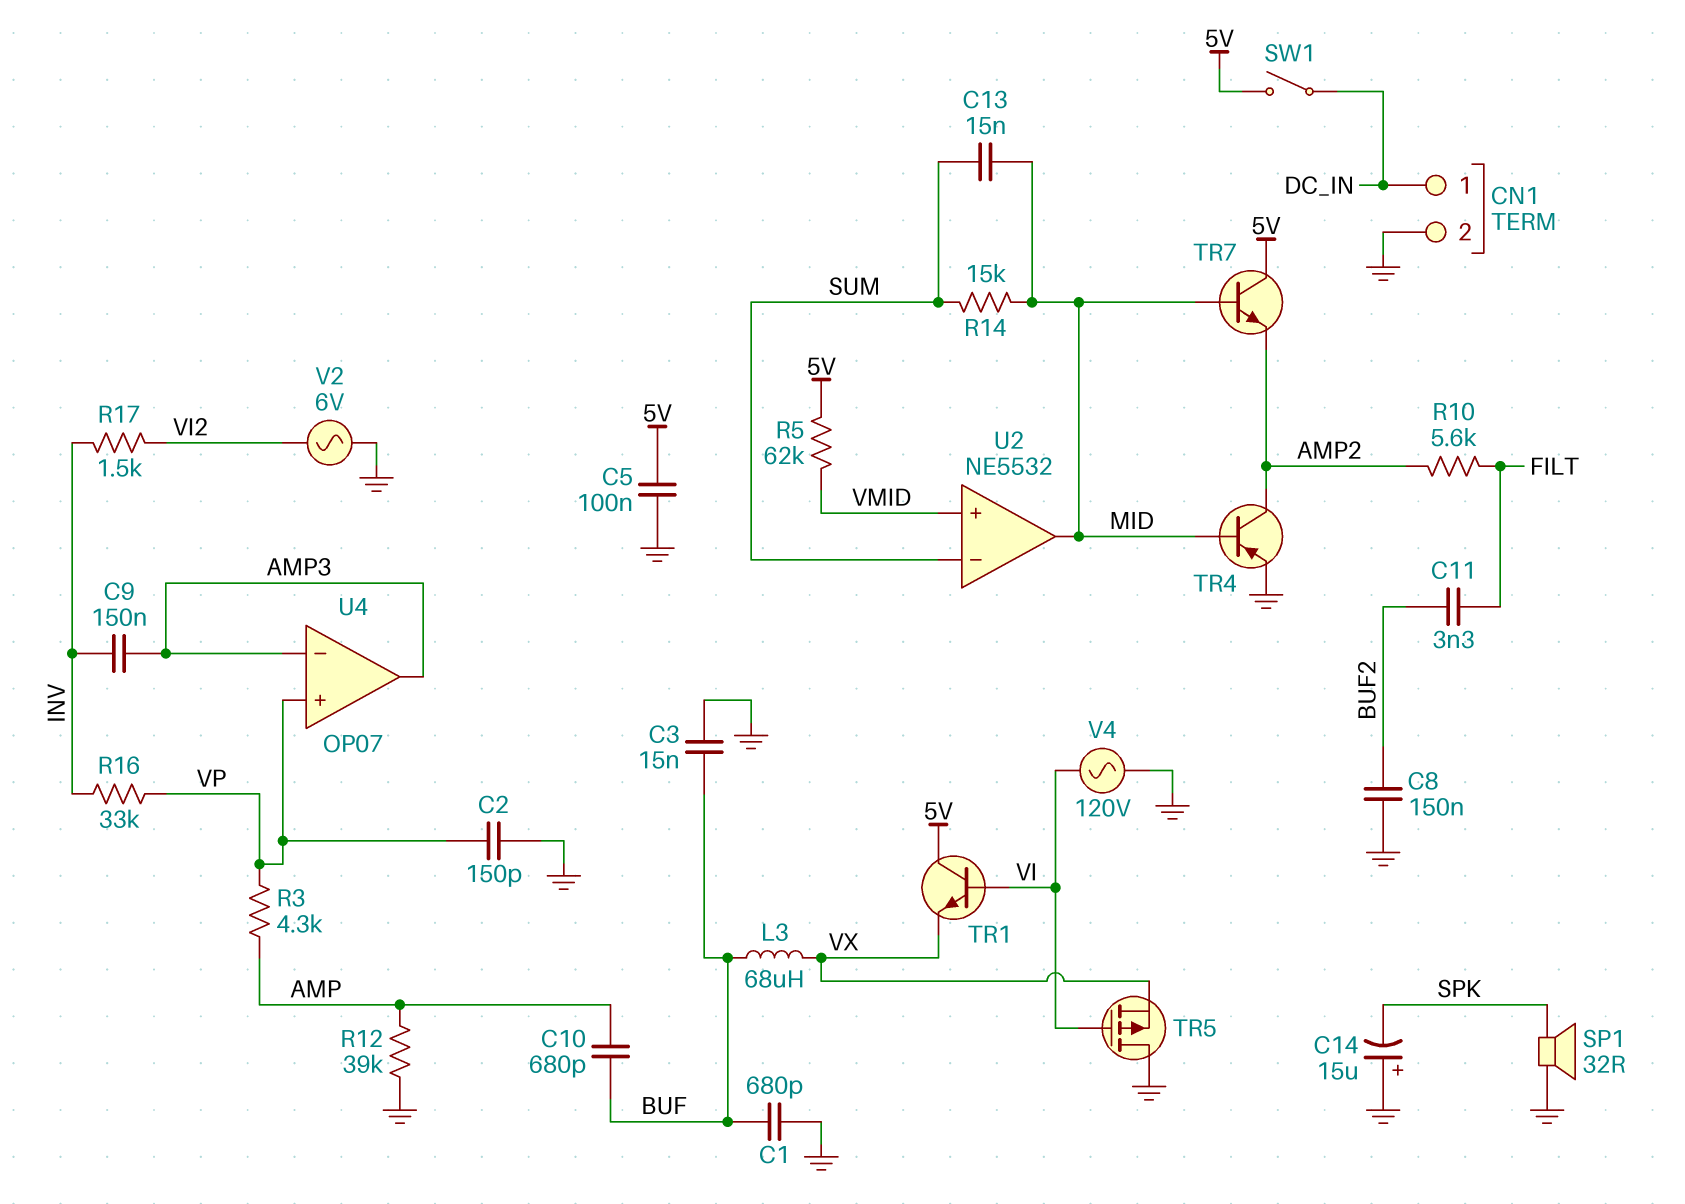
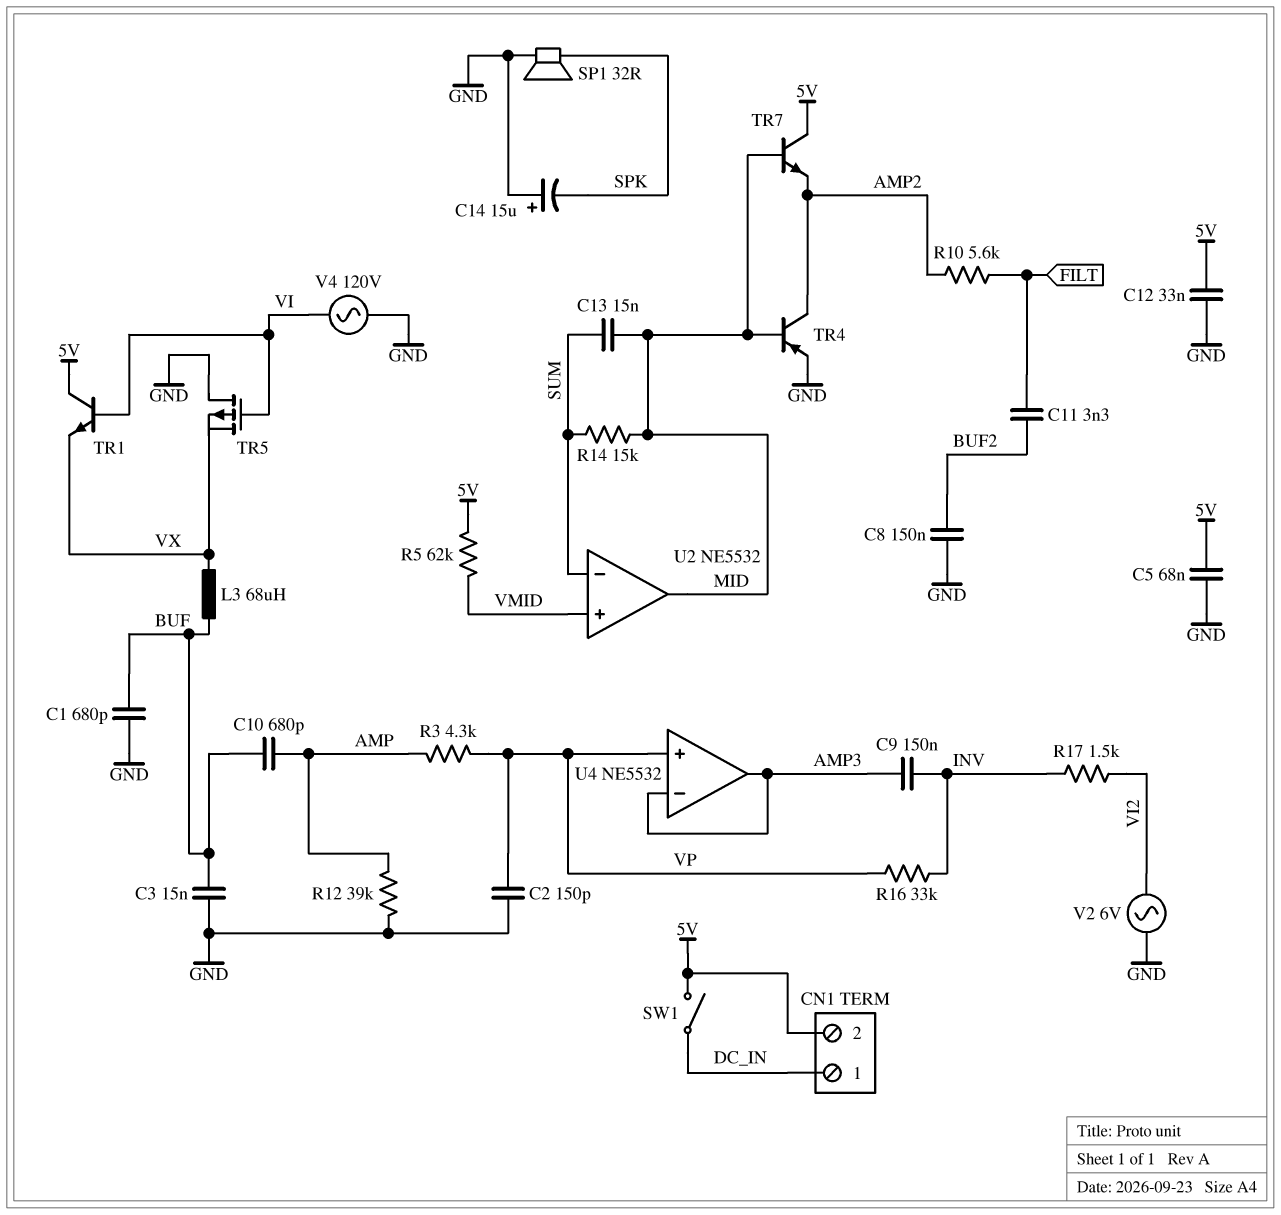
C5: 100nF (5V, GND) -> 68nF (5V, GND)
C12: none -> 33nF (5V, GND)
CN1 pin 2: GND -> 5V
U4: OP07 -> NE5532

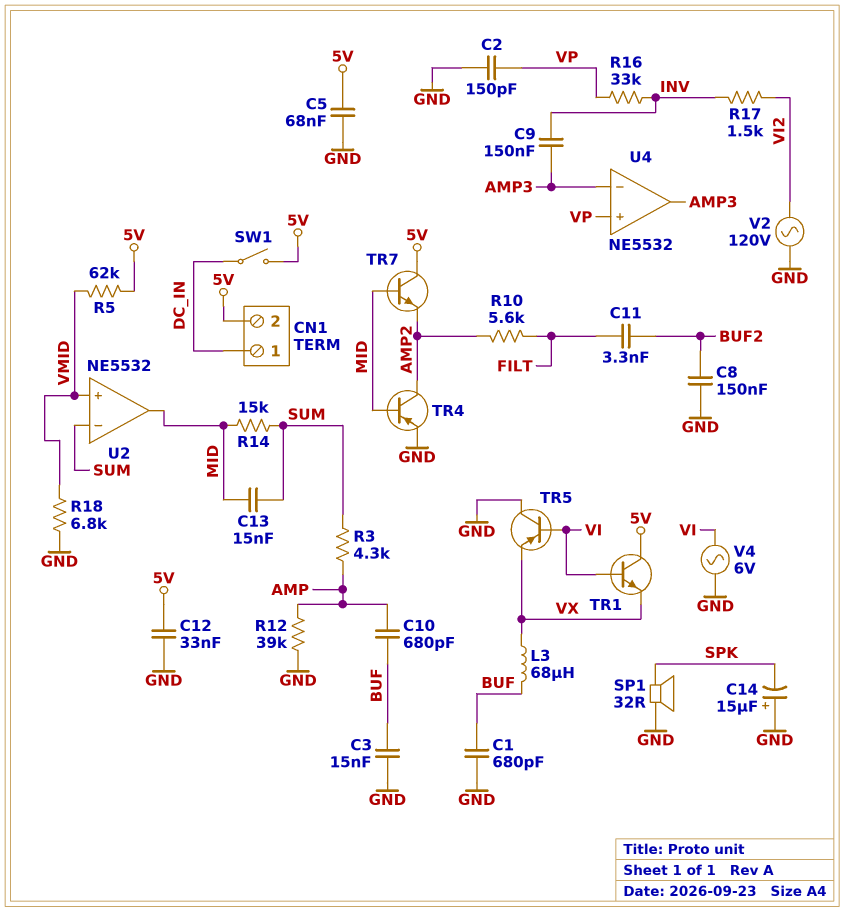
R3: 4.3k (AMP, VP) -> 4.3k (AMP, SUM)
R18: none -> 6.8k (GND, VMID)
TR5: PMOS (G VI, D GND, S VX) -> PNP (B VI, C GND, E VX)
V2: AC 6V (GND, VI2) -> AC 120V (GND, VI2)
V4: AC 120V (GND, VI) -> AC 6V (GND, VI)

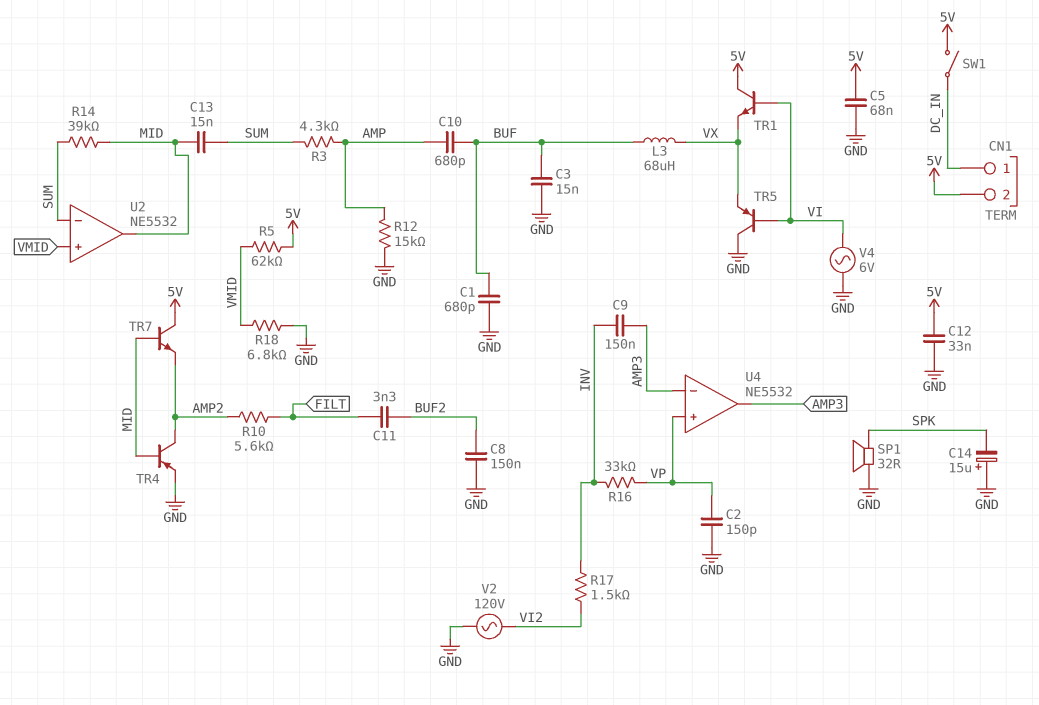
R12: 39k (AMP, GND) -> 15k (AMP, GND)
R14: 15k (MID, SUM) -> 39k (MID, SUM)

